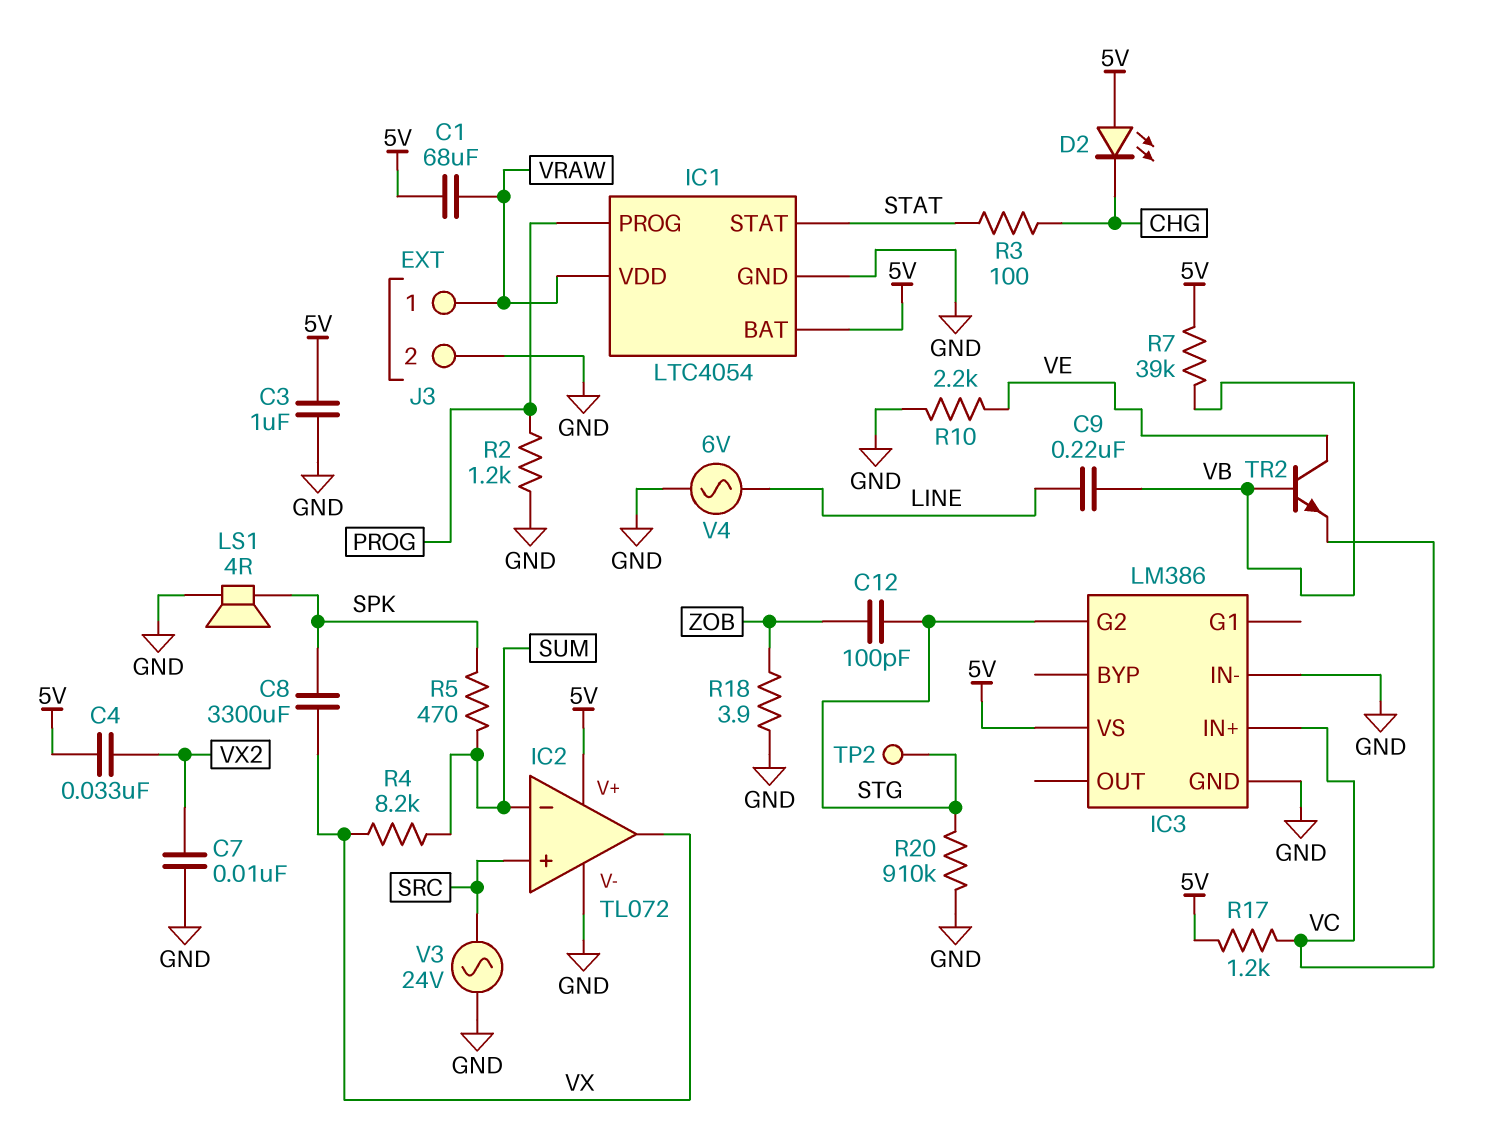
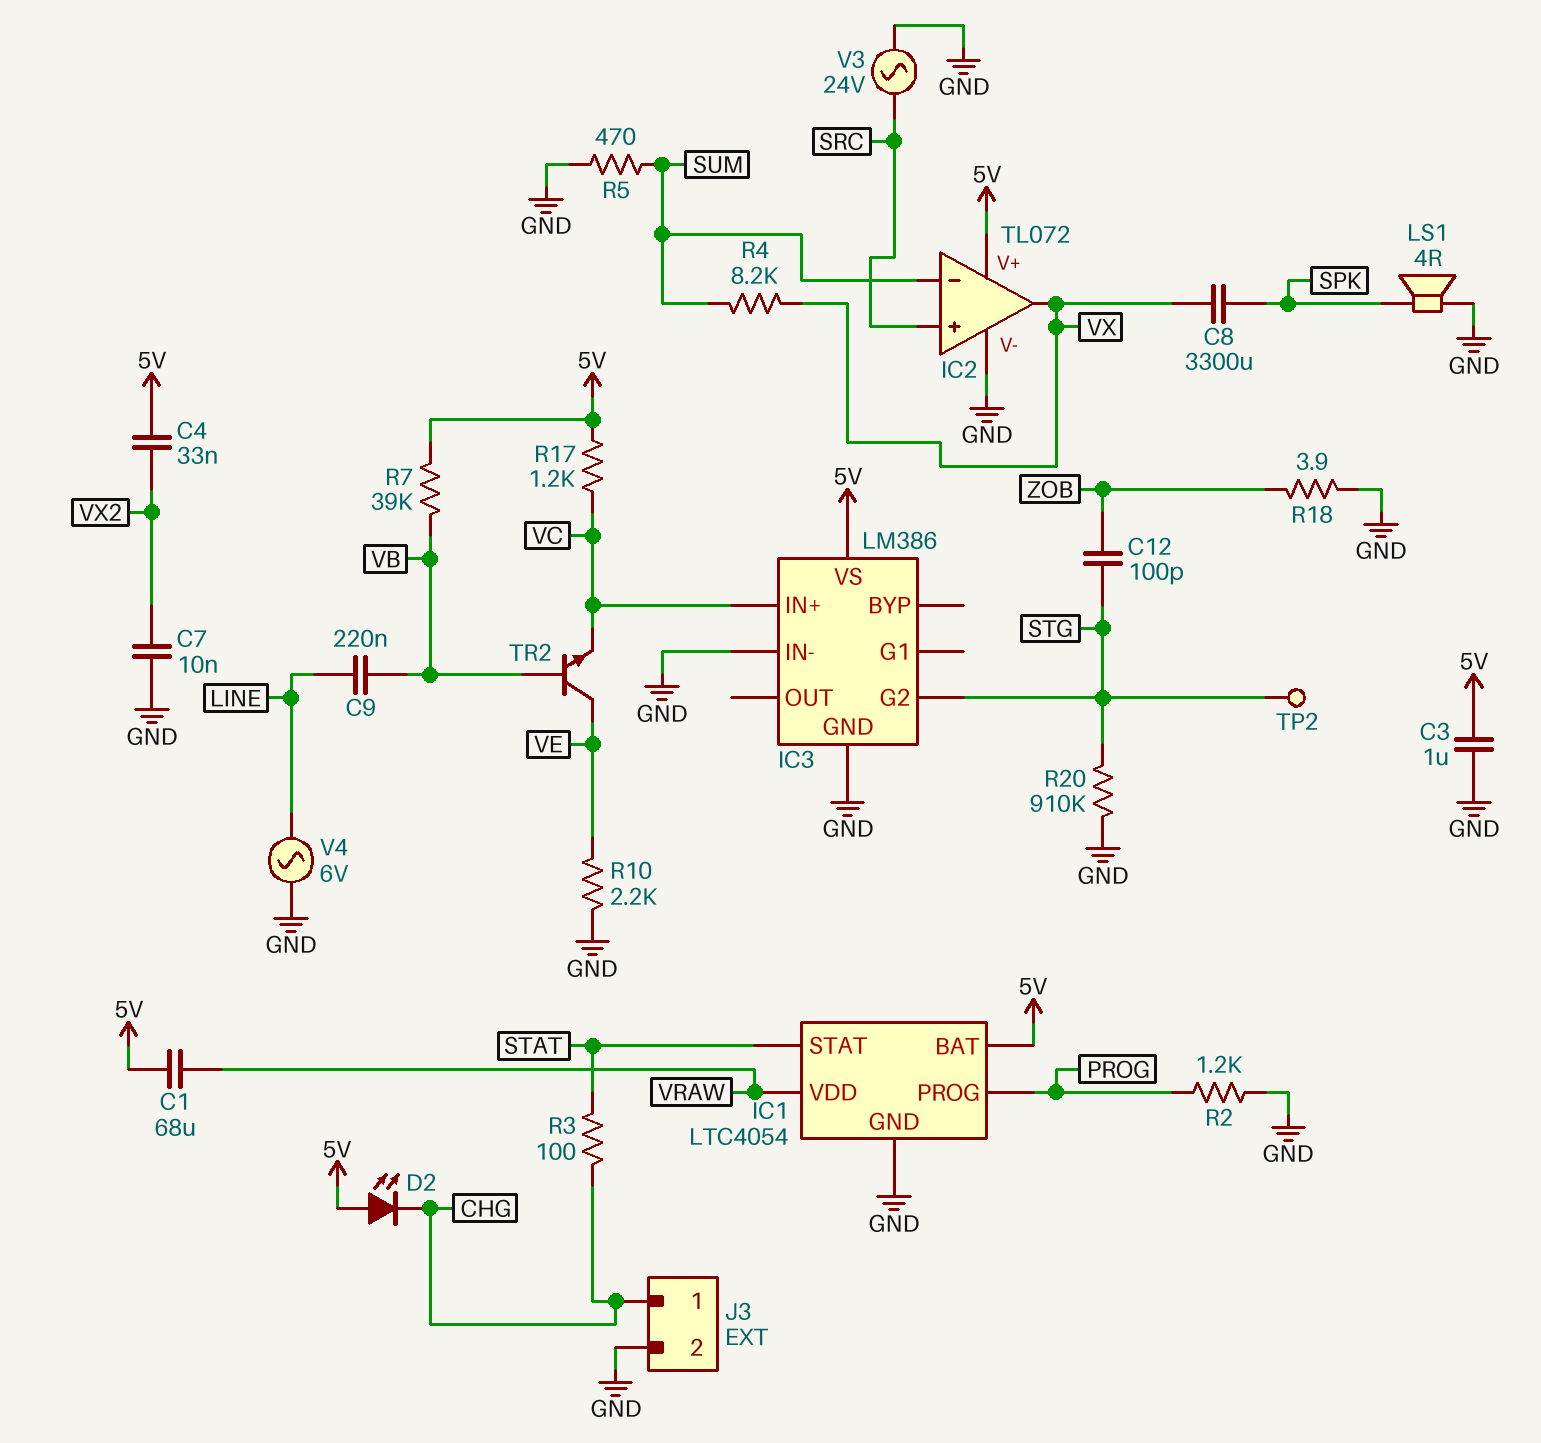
J3 pin 1: VRAW -> CHG
R5: 470 (SPK, SUM) -> 470 (GND, SUM)

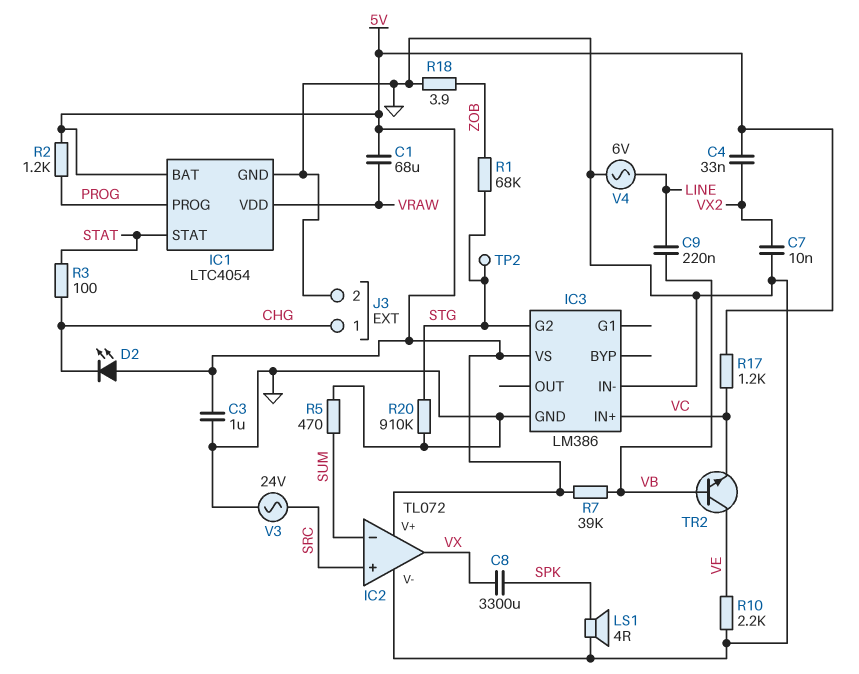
C12: 100pF (STG, ZOB) -> none
R1: none -> 68k (STG, ZOB)
R2: 1.2k (GND, PROG) -> 1.2k (5V, PROG)
R4: 8.2k (SUM, VX) -> none

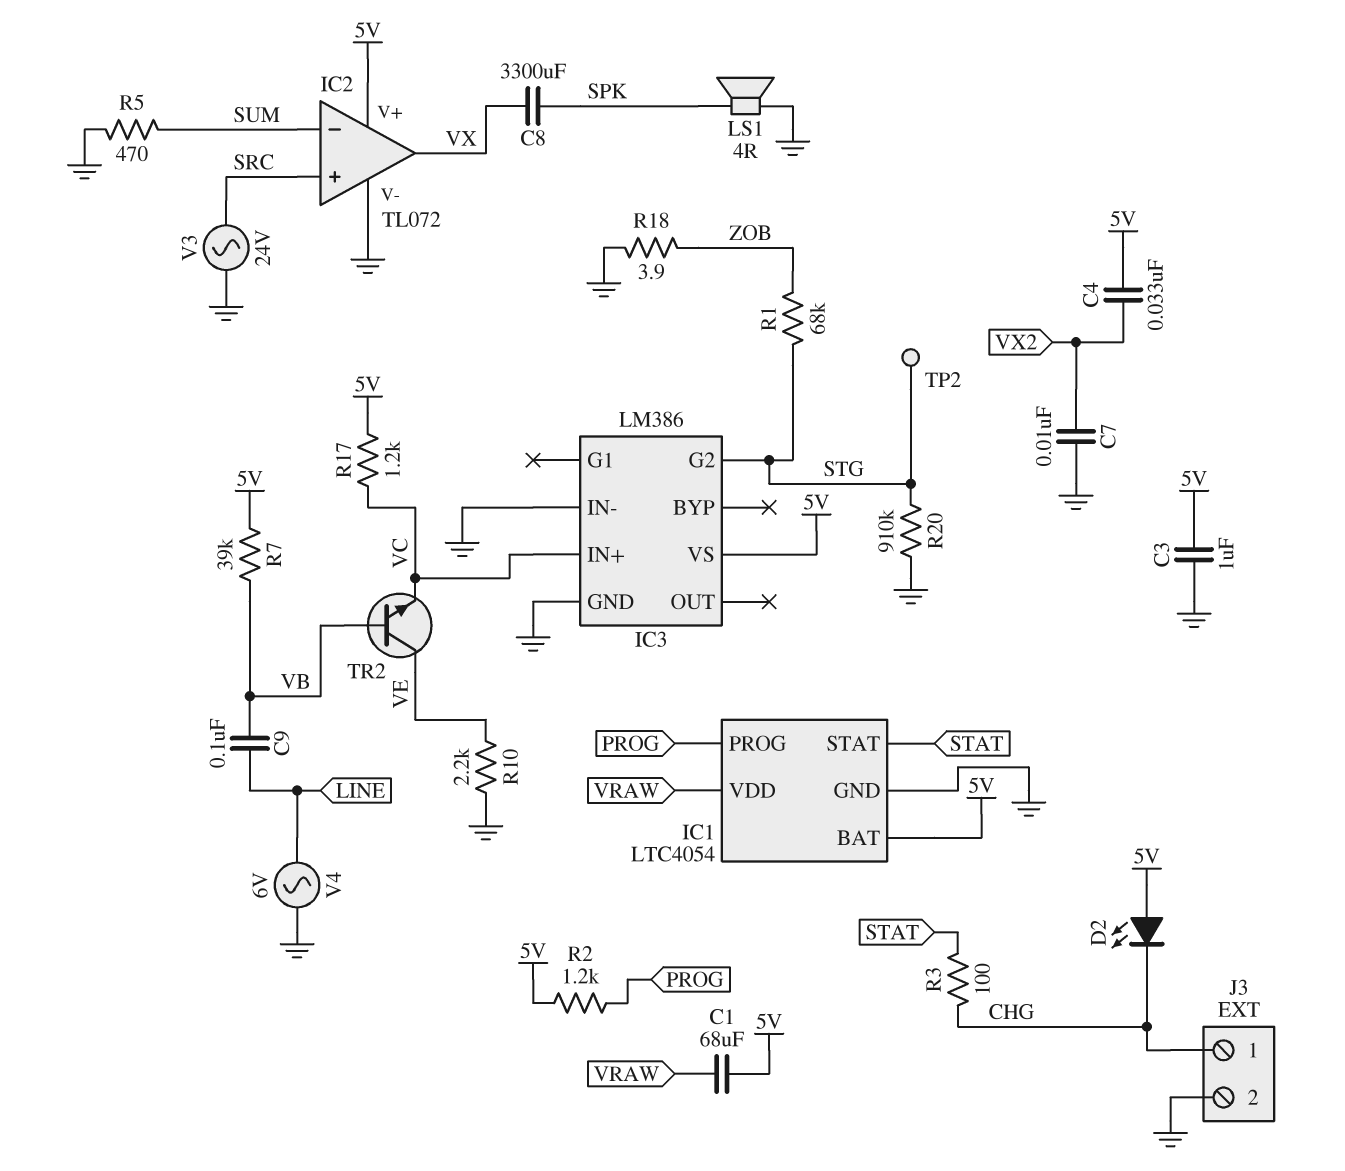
C9: 220nF (LINE, VB) -> 100nF (LINE, VB)

